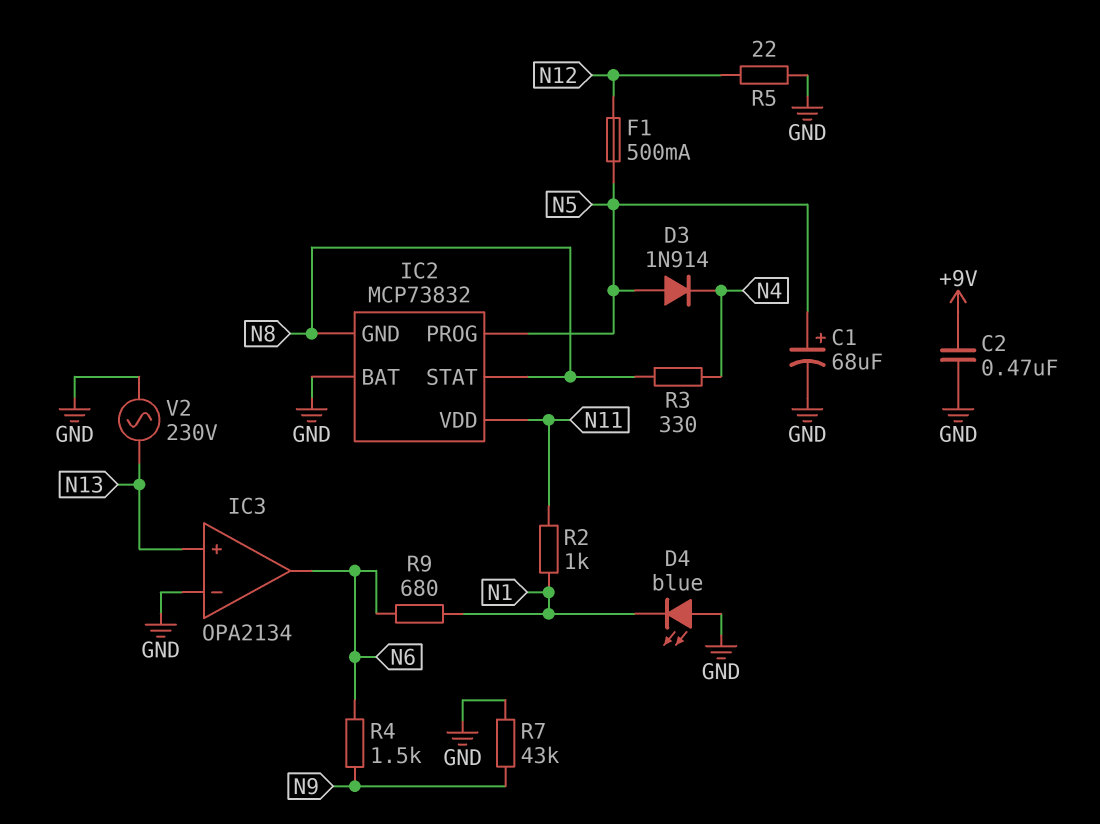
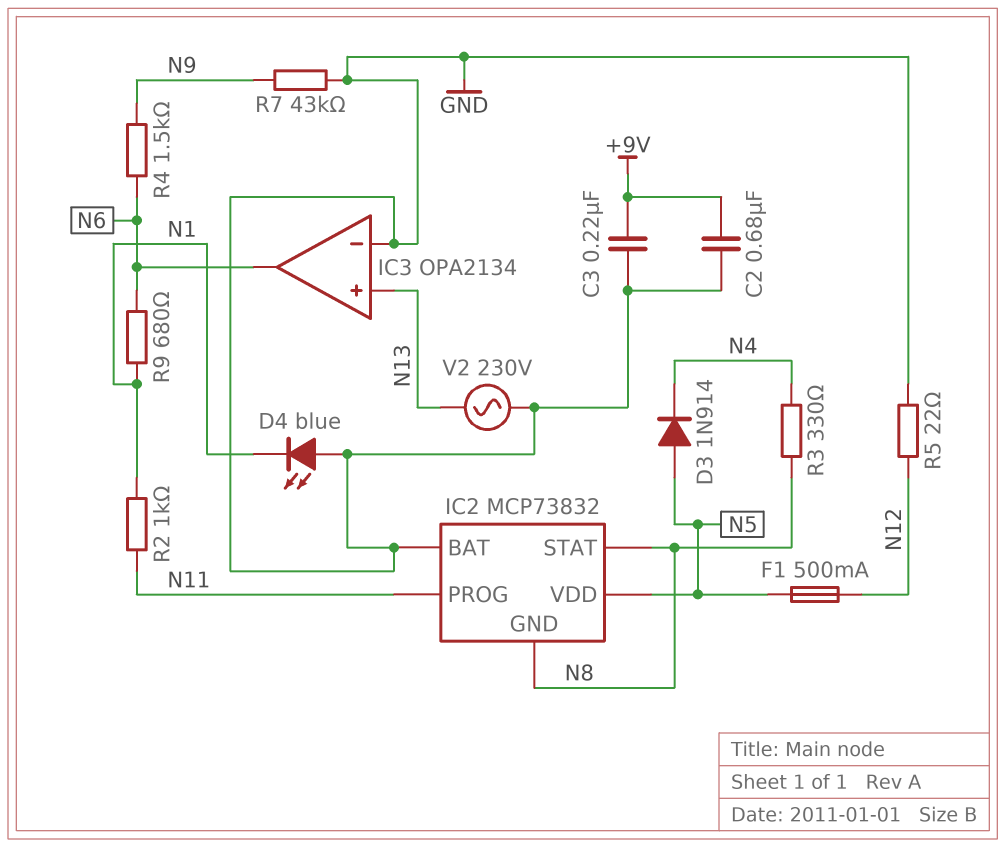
C1: 68uF (plus N5, minus GND) -> none
C2: 470nF (+9V, GND) -> 680nF (+9V, GND)
C3: none -> 220nF (+9V, GND)
IC2 pin PROG: N5 -> N11
IC2 pin VDD: N11 -> N5

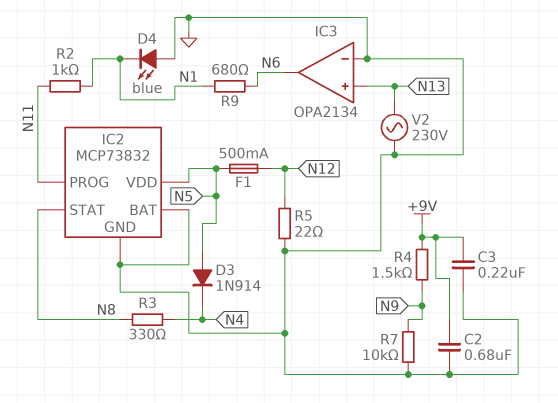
IC2 pin GND: N8 -> GND
R4: 1.5k (N6, N9) -> 1.5k (+9V, N9)
R7: 43k (GND, N9) -> 10k (GND, N9)

